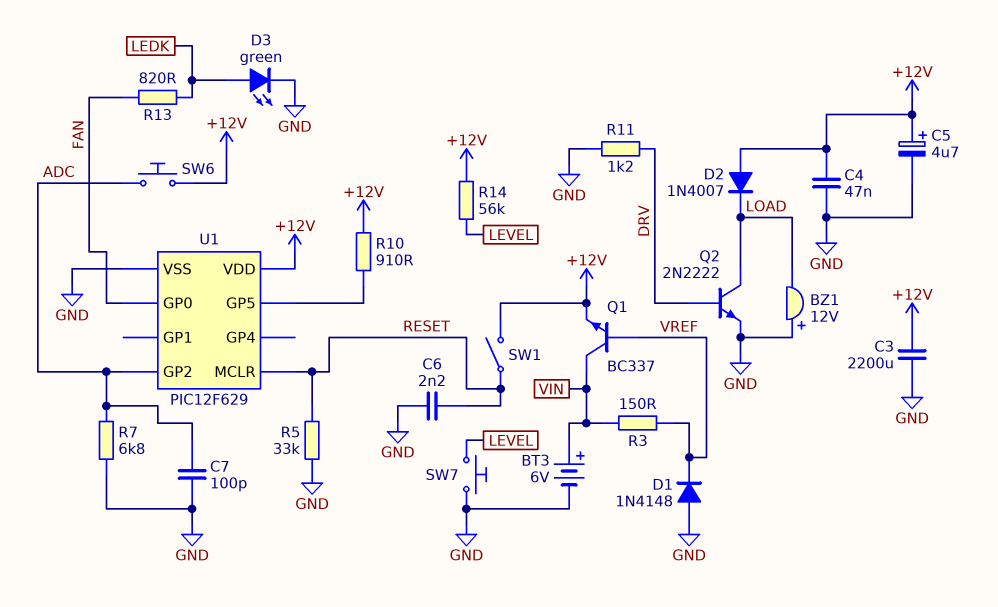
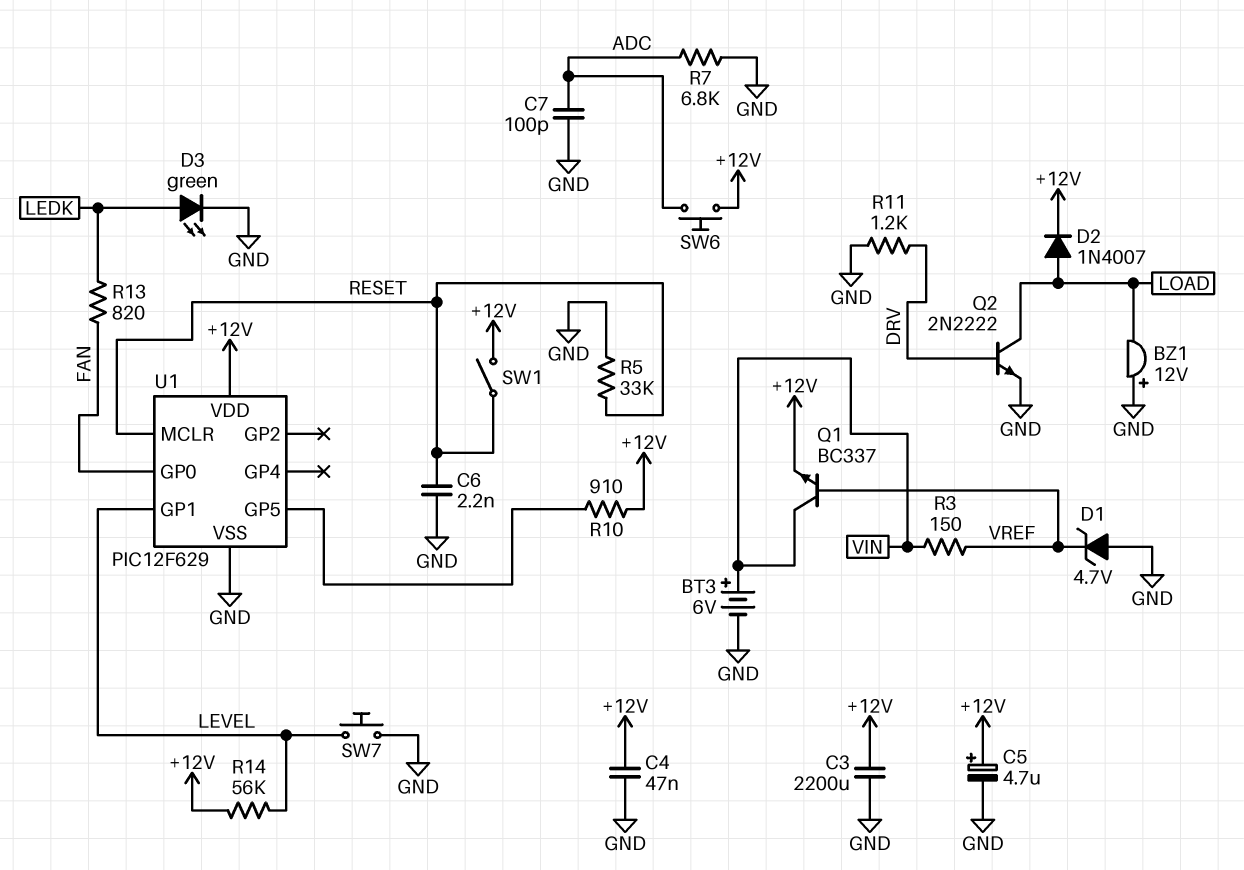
D1: diode 1N4148 (A GND, K VREF) -> zener 4.7V (A GND, K VREF)
D2: diode 1N4007 (A +12V, K LOAD) -> diode 1N4007 (A LOAD, K +12V)
U1 pin GP1: none -> LEVEL
U1 pin GP2: ADC -> none

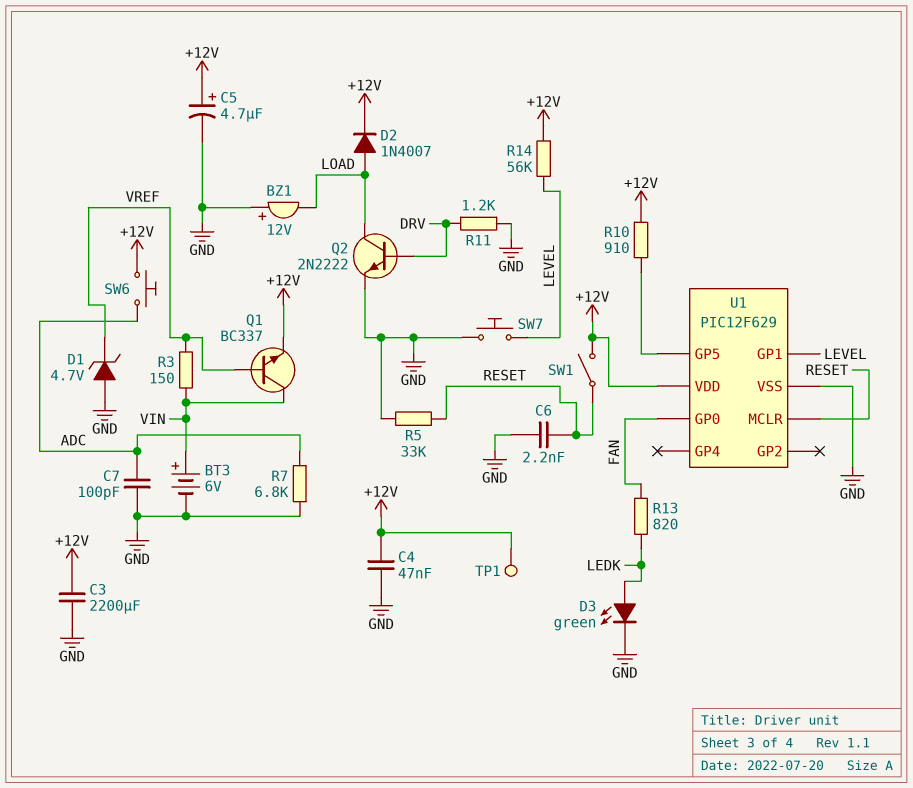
TP1: none -> test point (+12V)

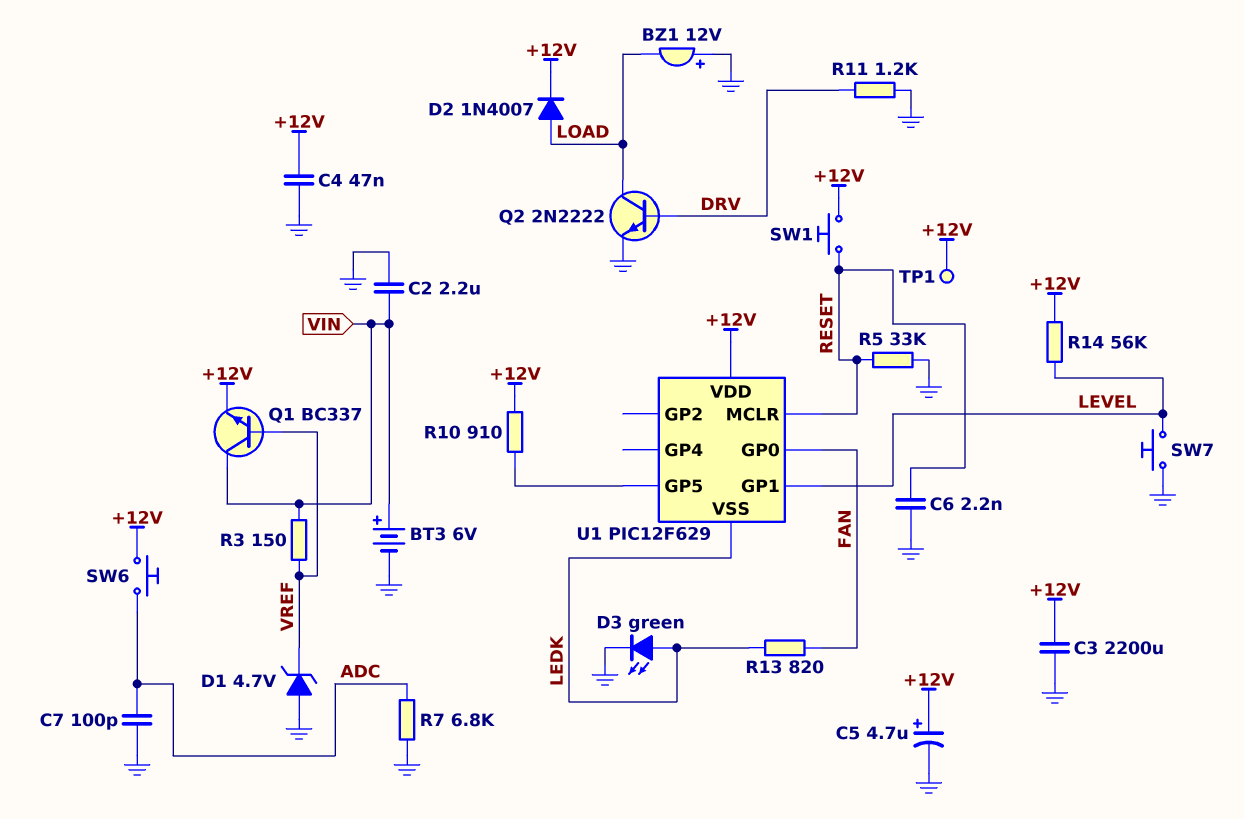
C2: none -> 2.2uF (GND, VIN)
SW1: switch (+12V, RESET) -> button (+12V, RESET)
U1 pin VSS: GND -> LEDK

